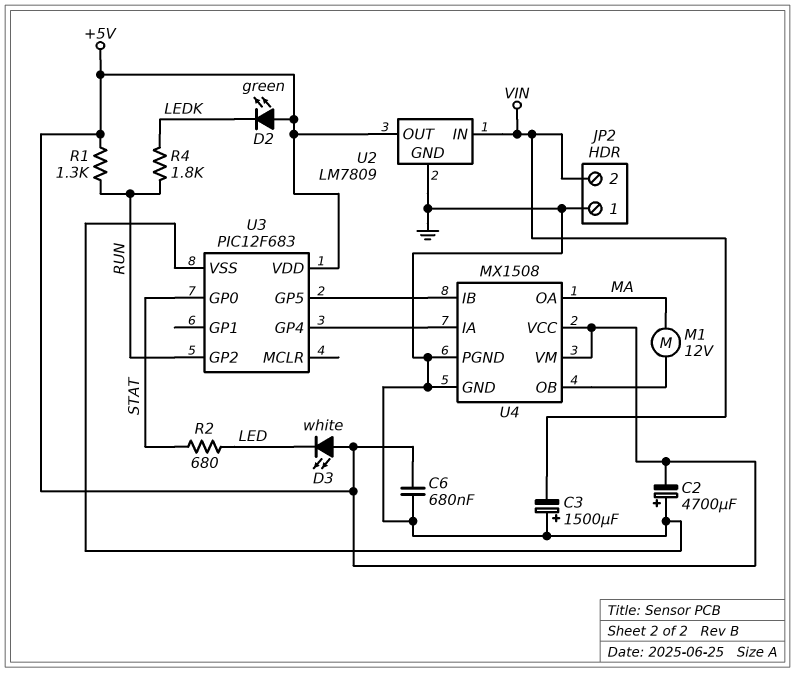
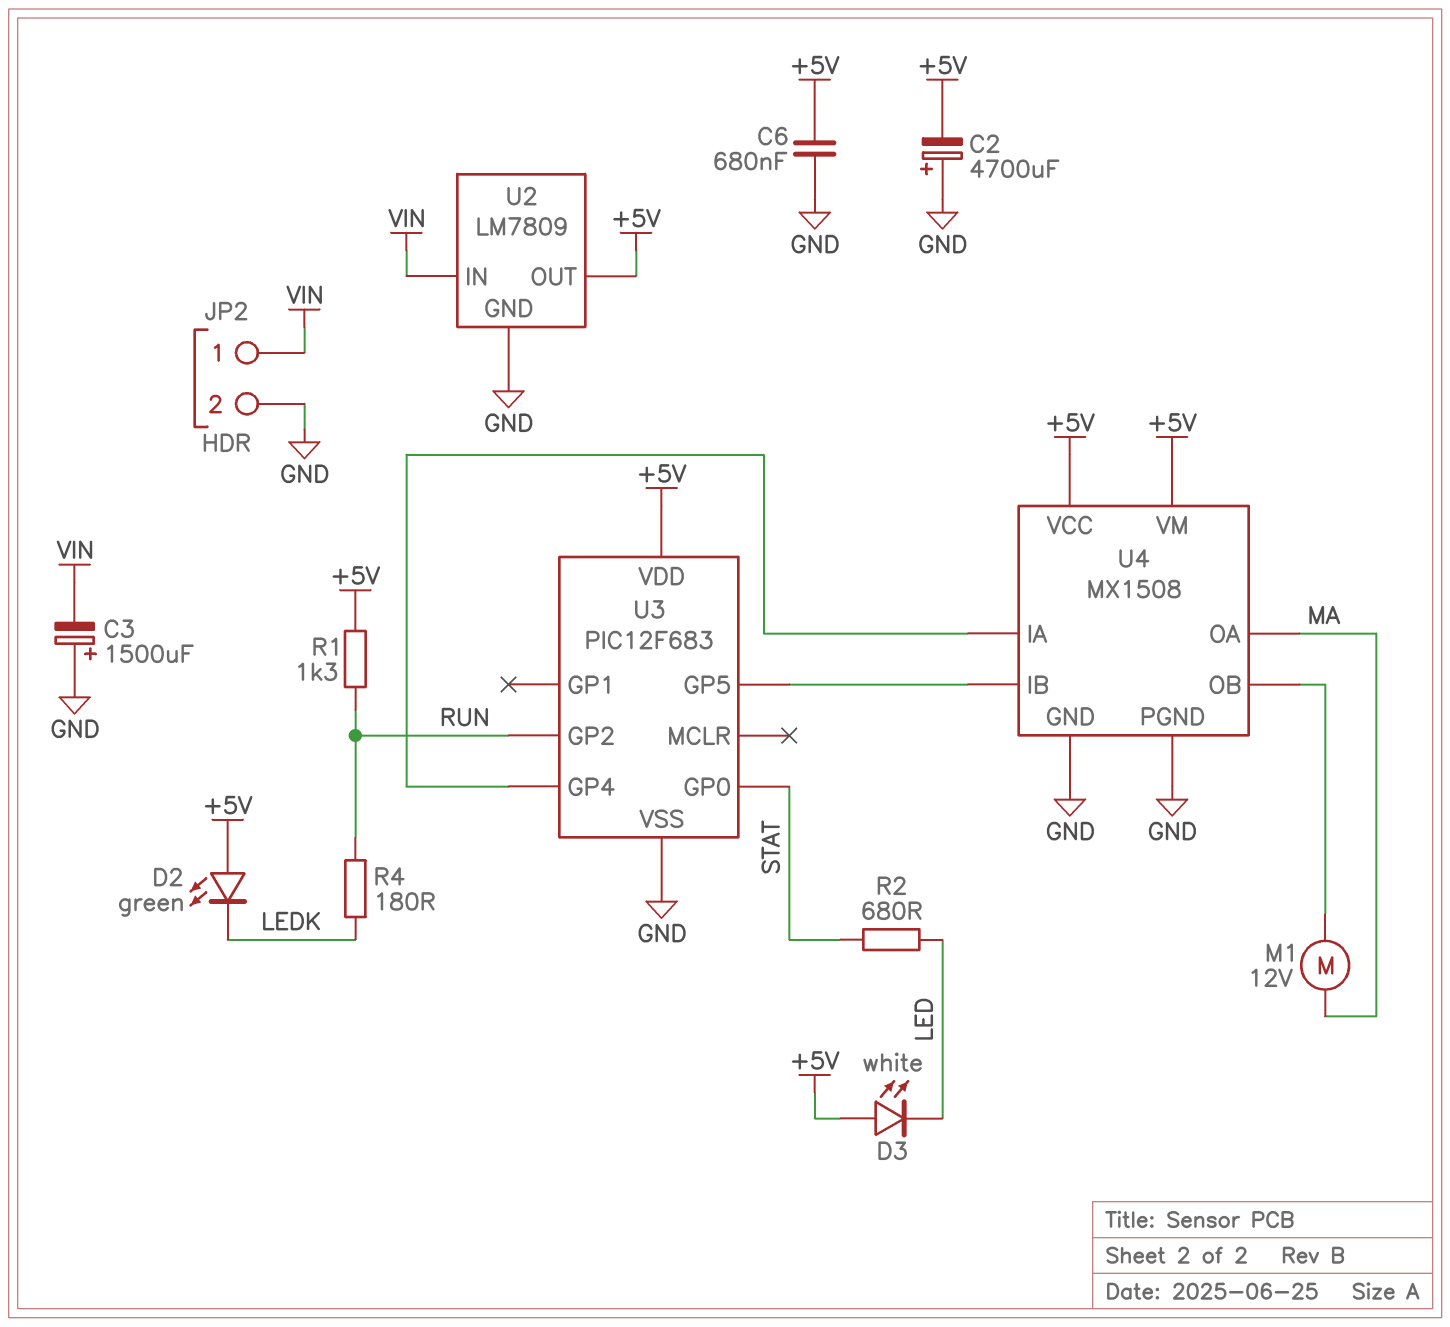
JP2 pin 1: GND -> VIN
JP2 pin 2: VIN -> GND
R4: 1.8k (LEDK, RUN) -> 180 (LEDK, RUN)

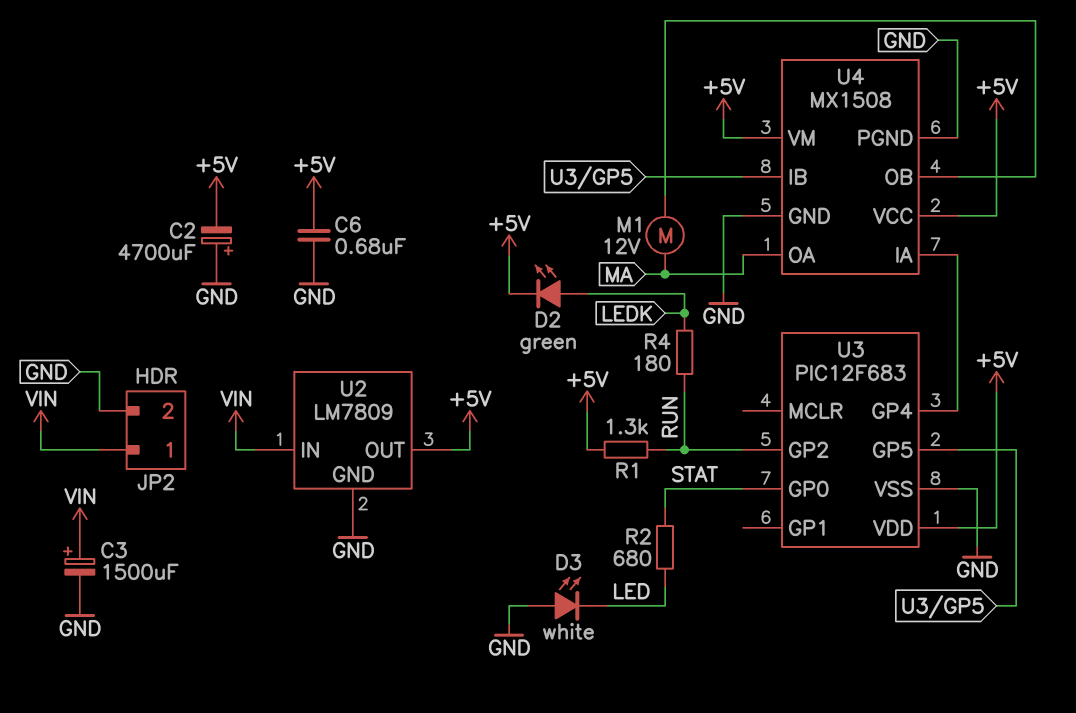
C3: 1500uF (plus GND, minus VIN) -> 1500uF (plus VIN, minus GND)
D2: LED green (A +5V, K LEDK) -> LED green (A LEDK, K +5V)
D3: LED white (A +5V, K LED) -> LED white (A GND, K LED)

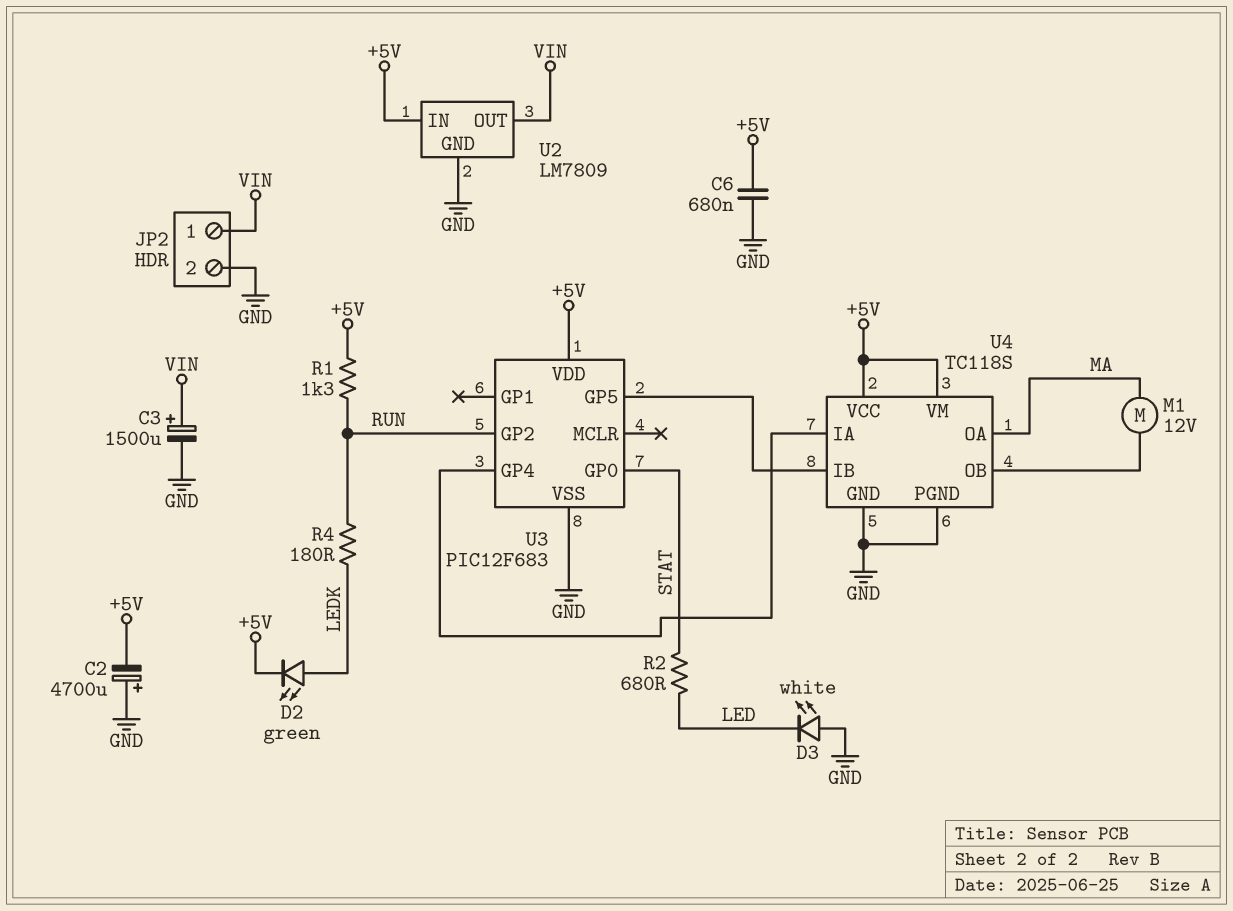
U2 pin IN: VIN -> +5V
U2 pin OUT: +5V -> VIN
U4: MX1508 -> TC118S

